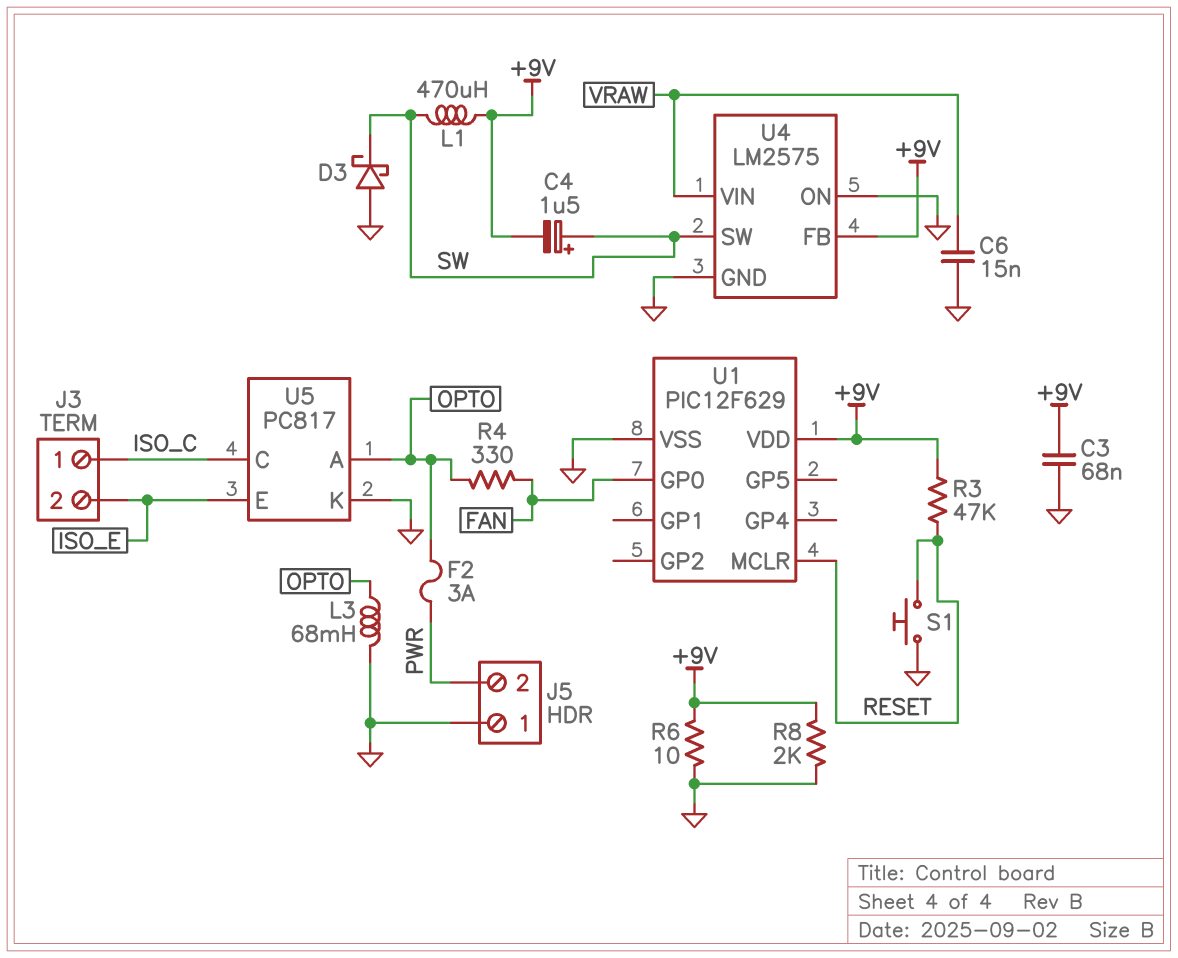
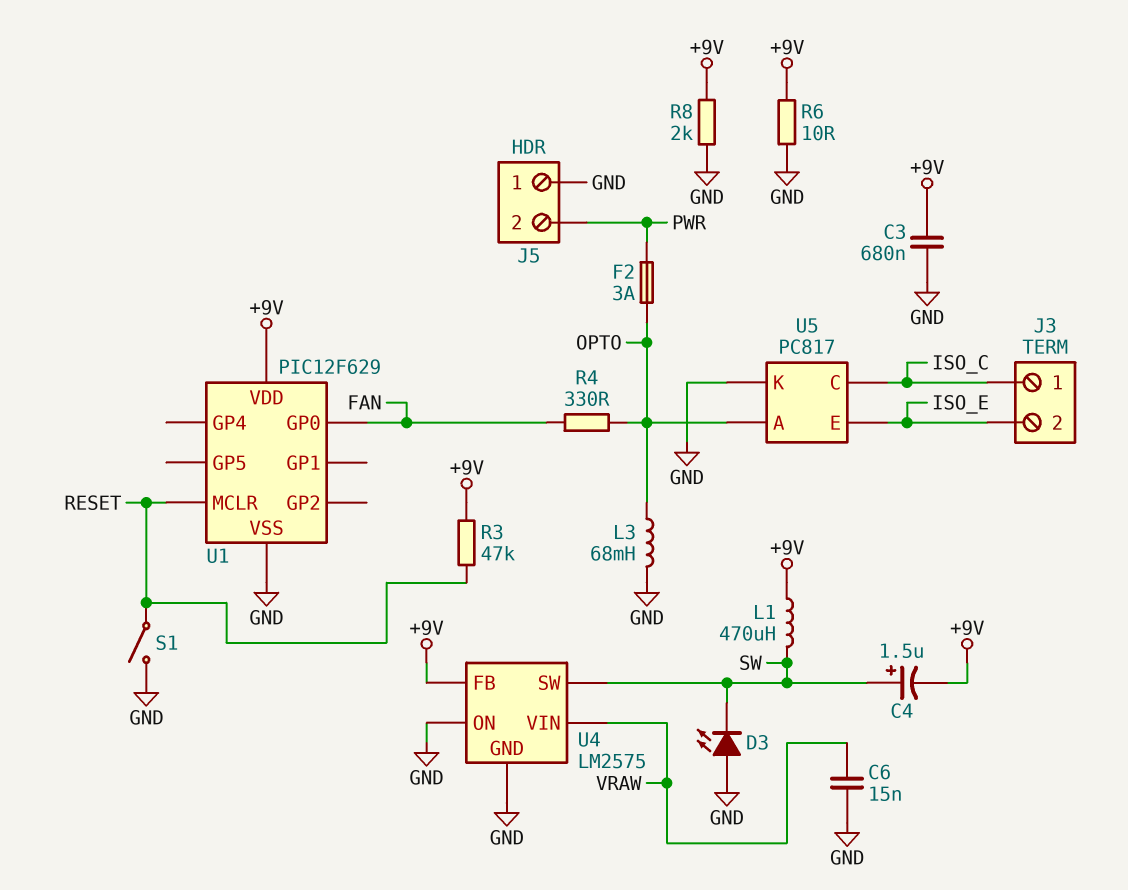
C3: 68nF (+9V, GND) -> 680nF (+9V, GND)
D3: schottky (A GND, K SW) -> LED (A GND, K SW)
S1: button (GND, RESET) -> switch (GND, RESET)

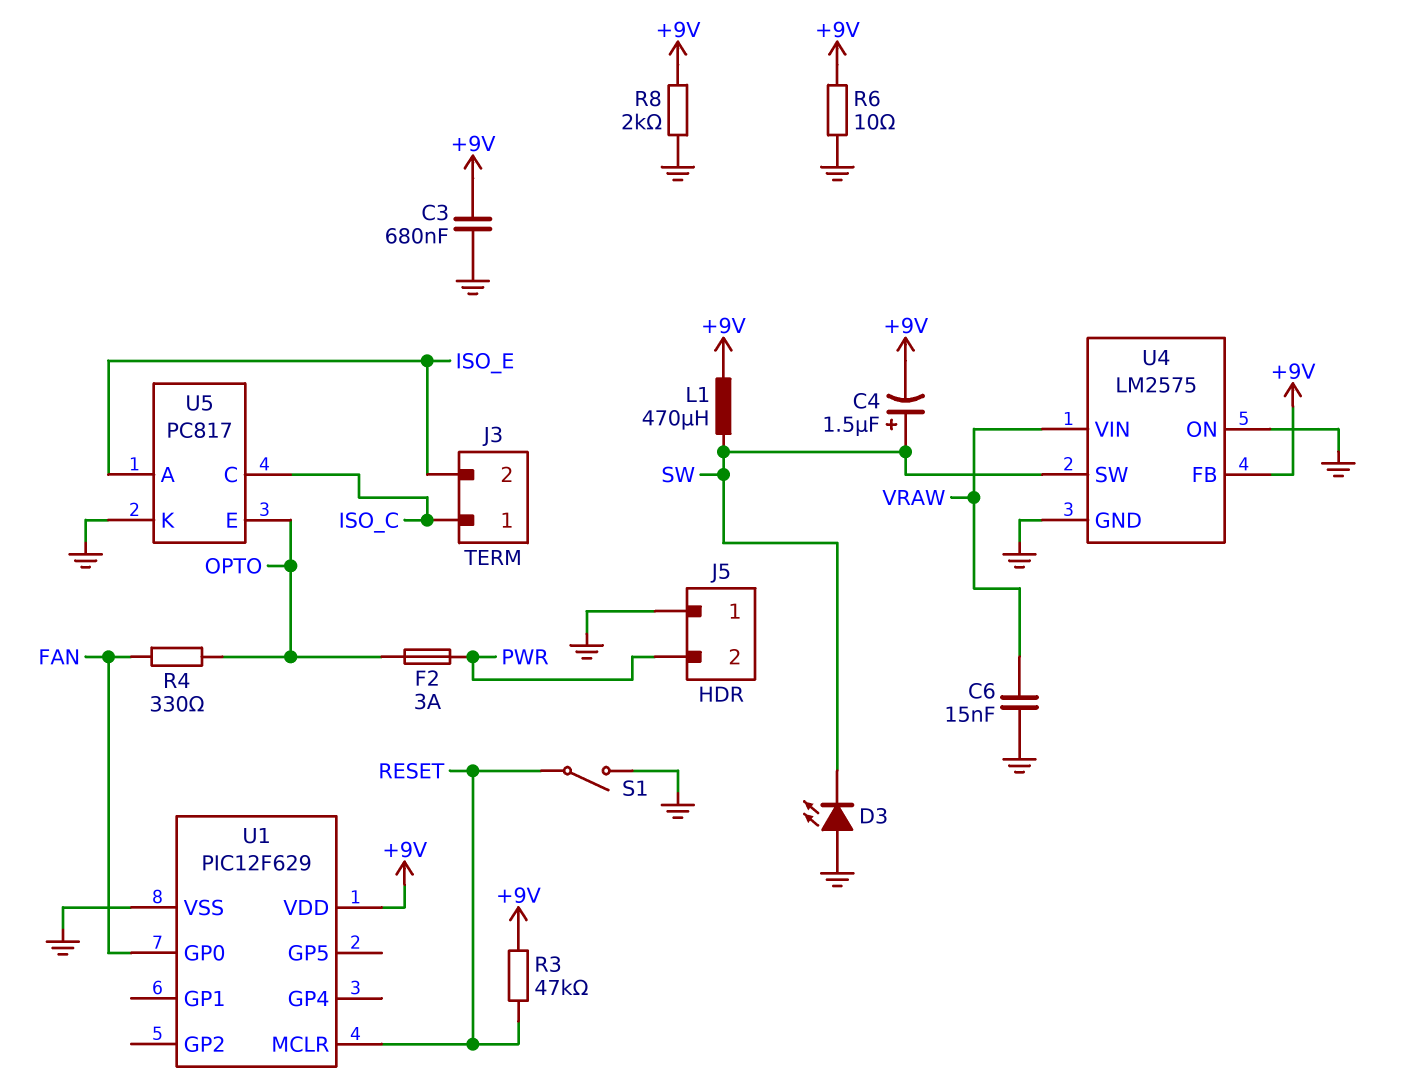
L3: 68mH (GND, OPTO) -> none
U5 pin A: OPTO -> ISO_E
U5 pin E: ISO_E -> OPTO

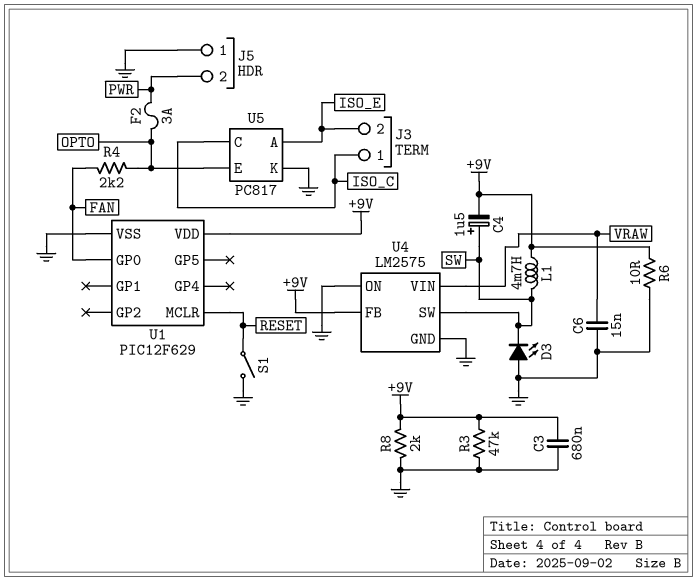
L1: 470uH (+9V, SW) -> 4.7mH (+9V, SW)
R3: 47k (+9V, RESET) -> 47k (+9V, GND)
R4: 330 (FAN, OPTO) -> 2.2k (FAN, OPTO)

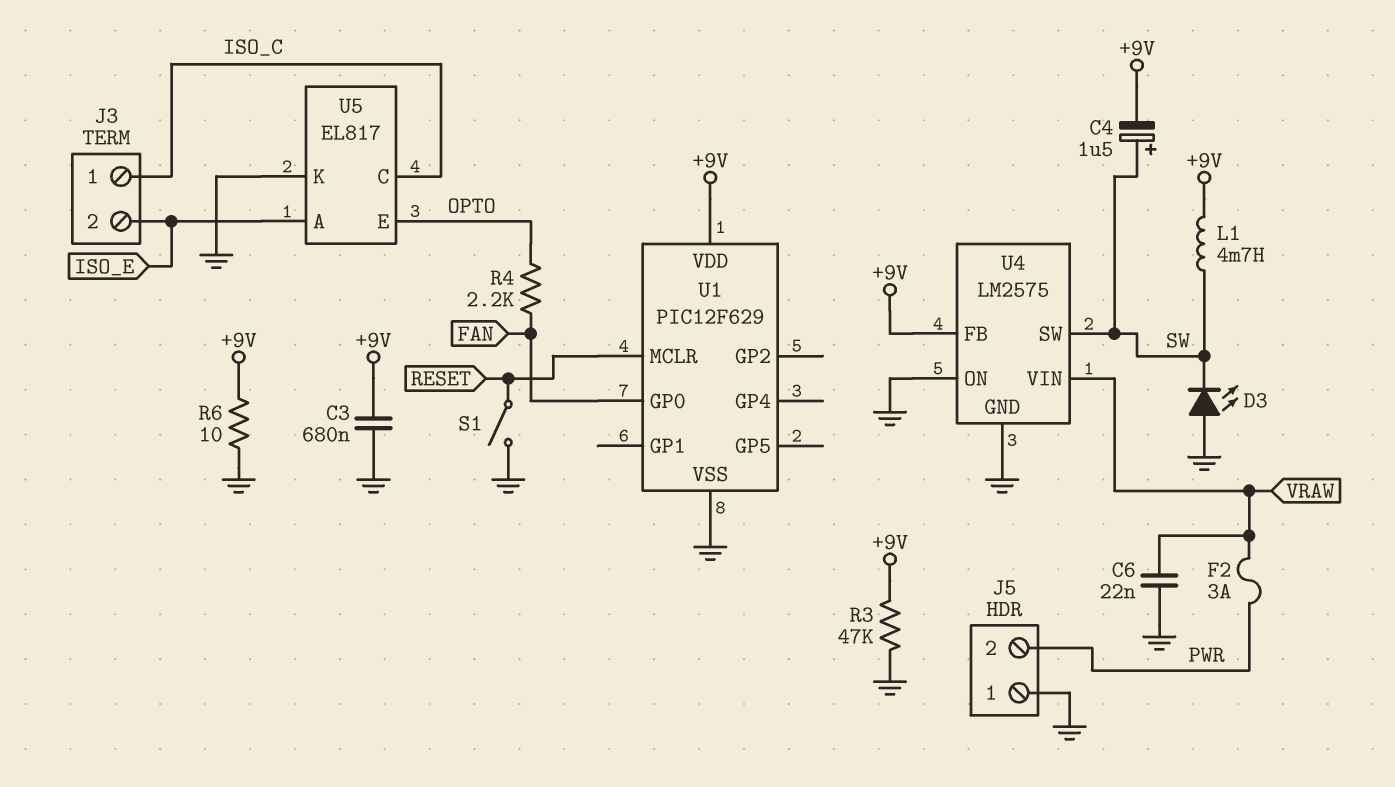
C6: 15nF (GND, VRAW) -> 22nF (GND, VRAW)
F2: 3A (OPTO, PWR) -> 3A (PWR, VRAW)
R8: 2k (+9V, GND) -> none
U5: PC817 -> EL817

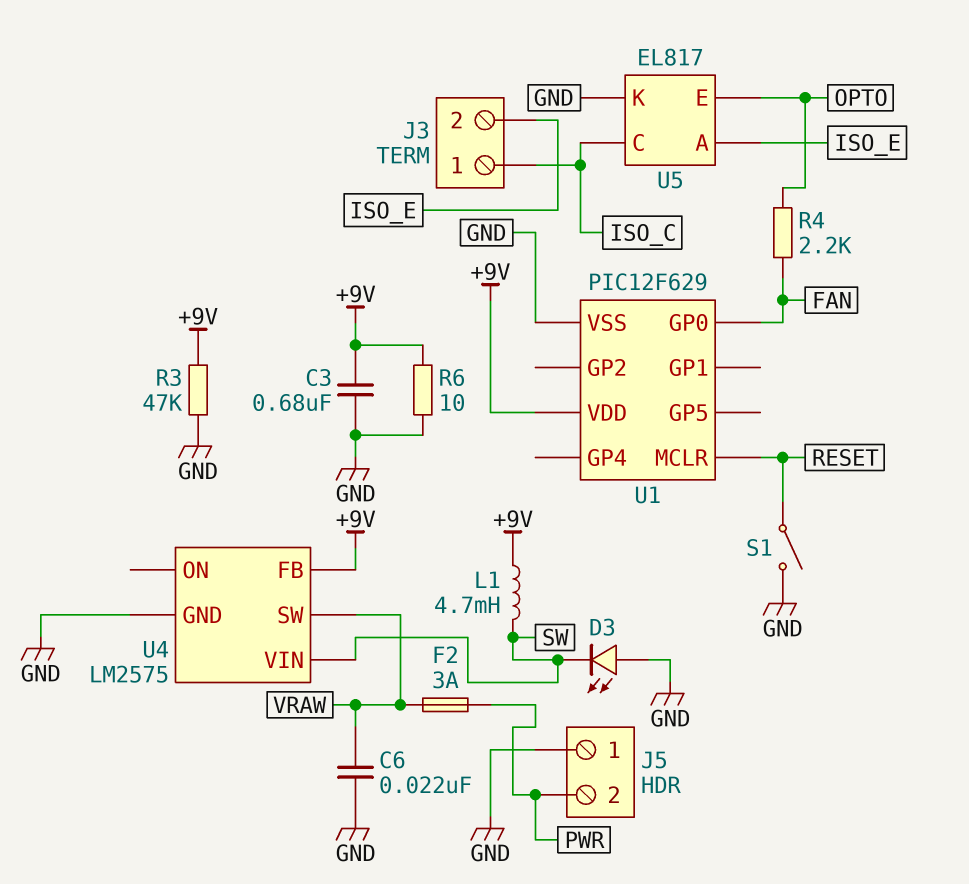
C4: 1.5uF (plus SW, minus +9V) -> none
U4 pin ON: GND -> none
U4 pin SW: SW -> VRAW
U4 pin VIN: VRAW -> SW

